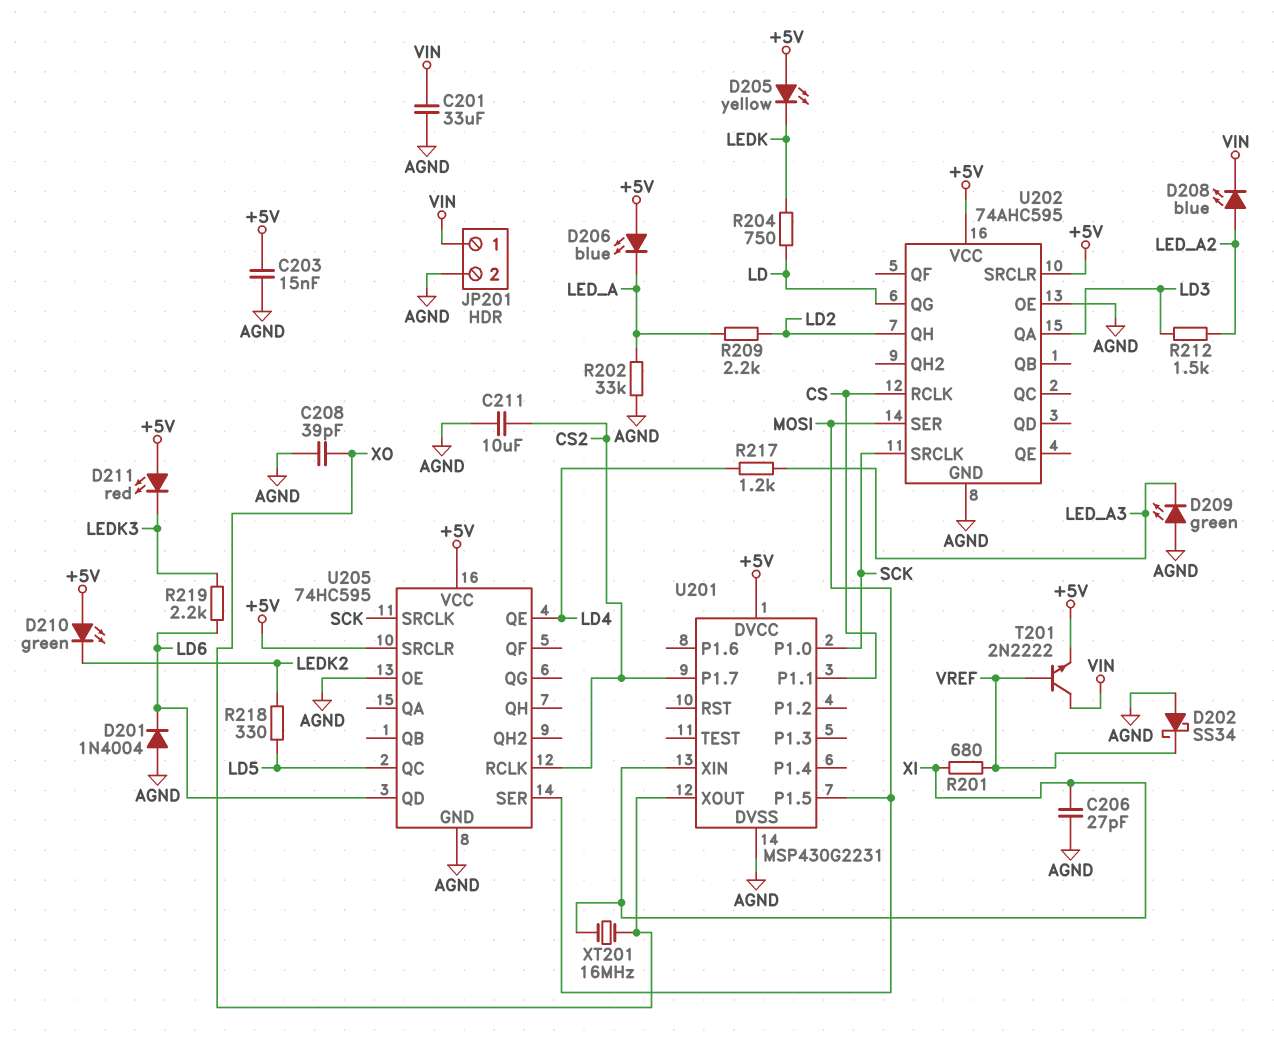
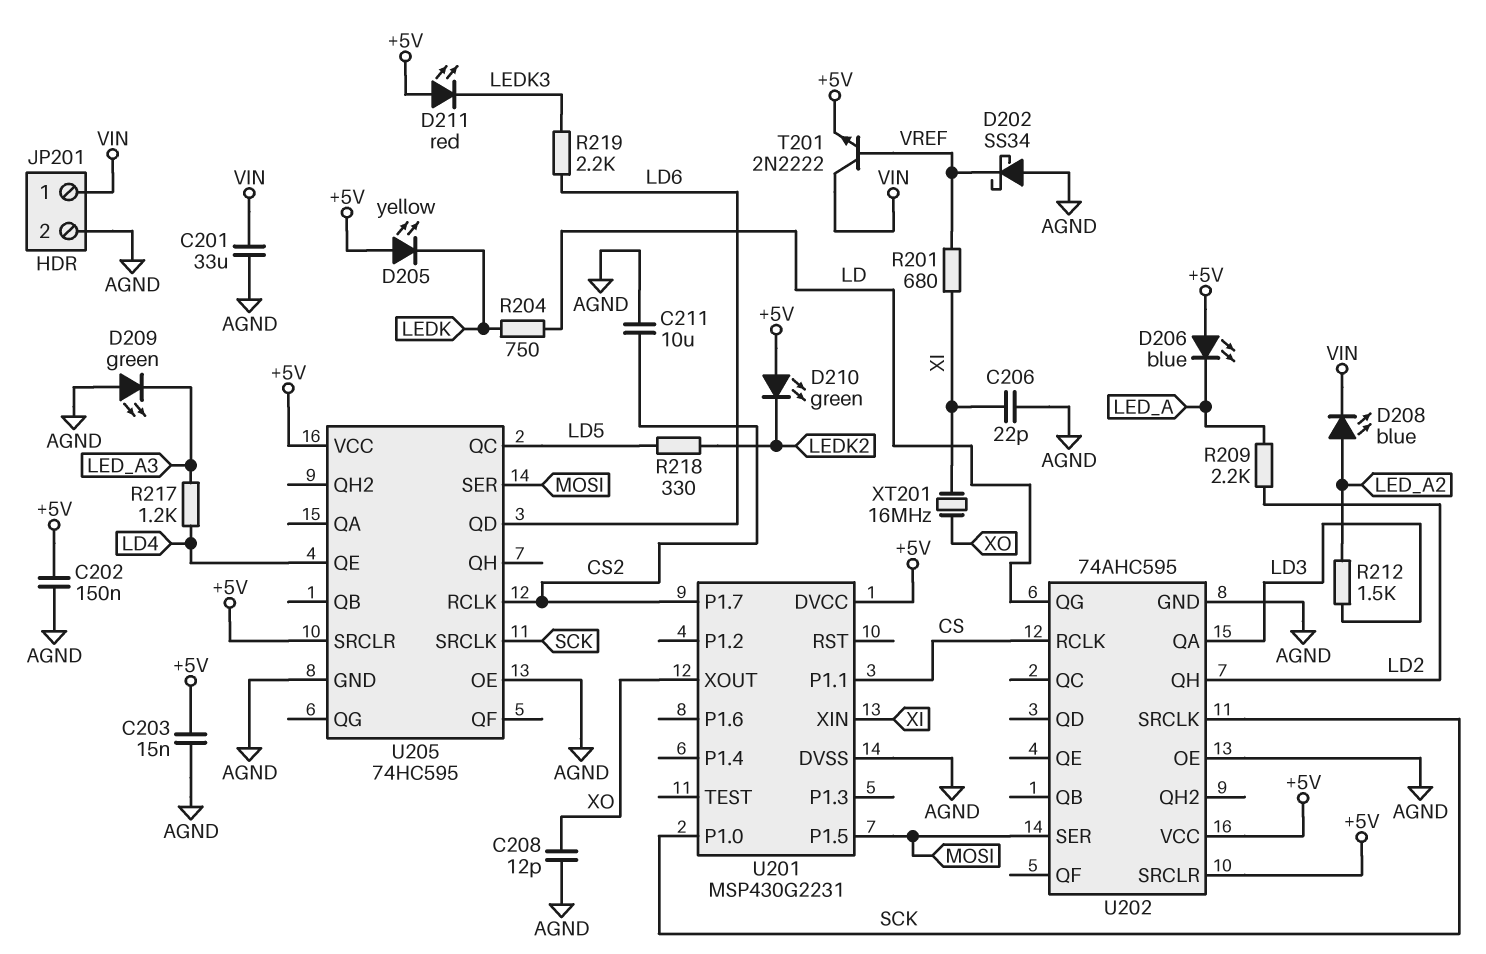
C202: none -> 150nF (+5V, AGND)
C206: 27pF (AGND, XI) -> 22pF (AGND, XI)
C208: 39pF (AGND, XO) -> 12pF (AGND, XO)
D201: diode 1N4004 (A AGND, K LD6) -> none
R202: 33k (AGND, LED_A) -> none

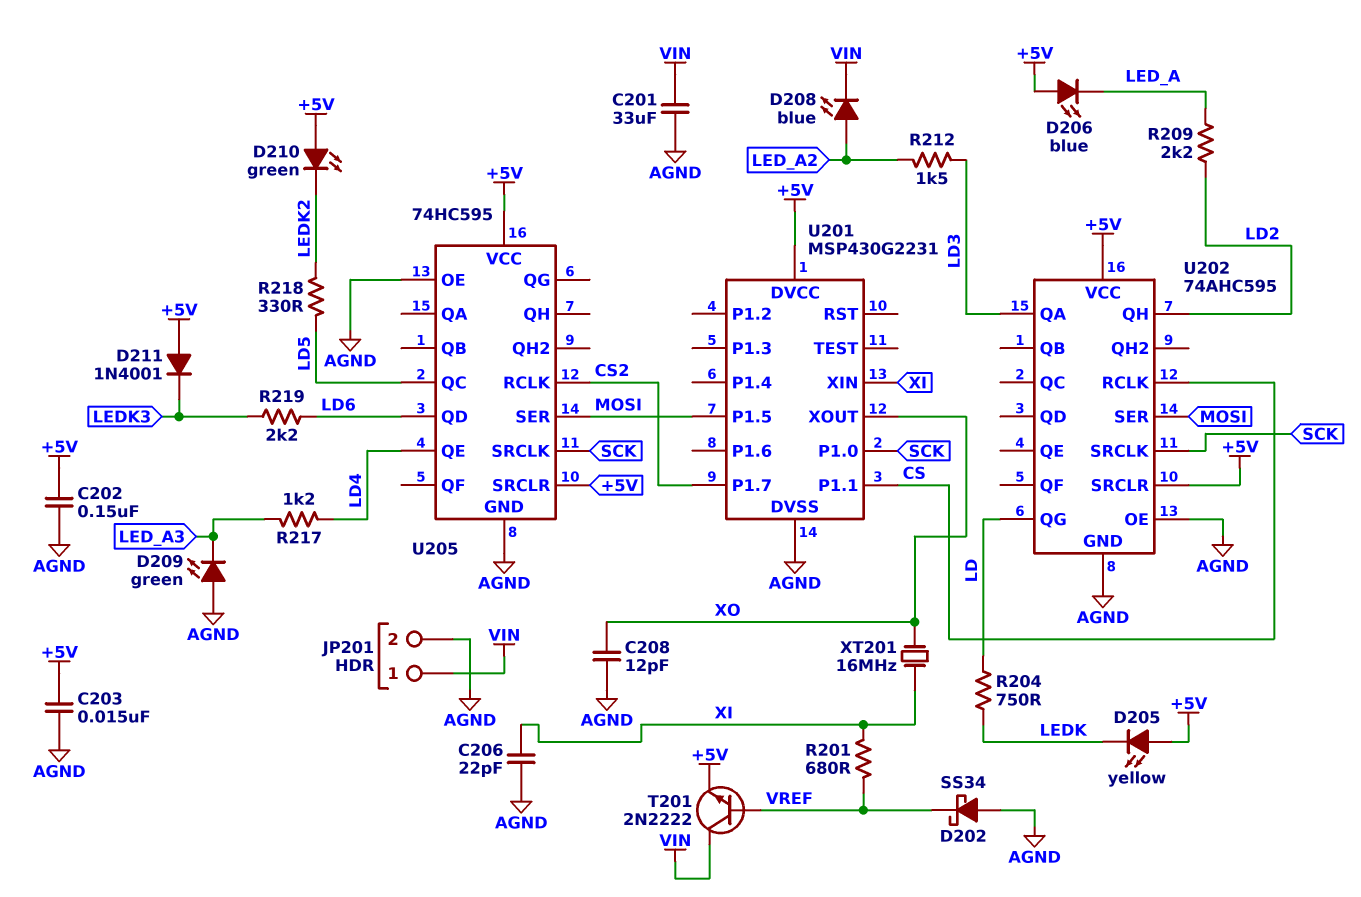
C211: 10uF (AGND, CS2) -> none
D211: LED red (A +5V, K LEDK3) -> diode 1N4001 (A +5V, K LEDK3)

